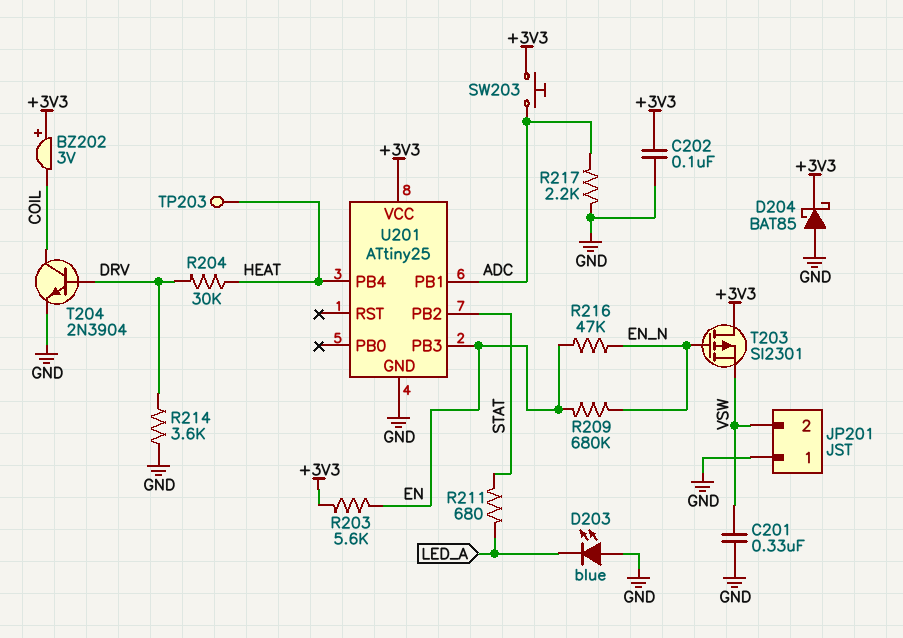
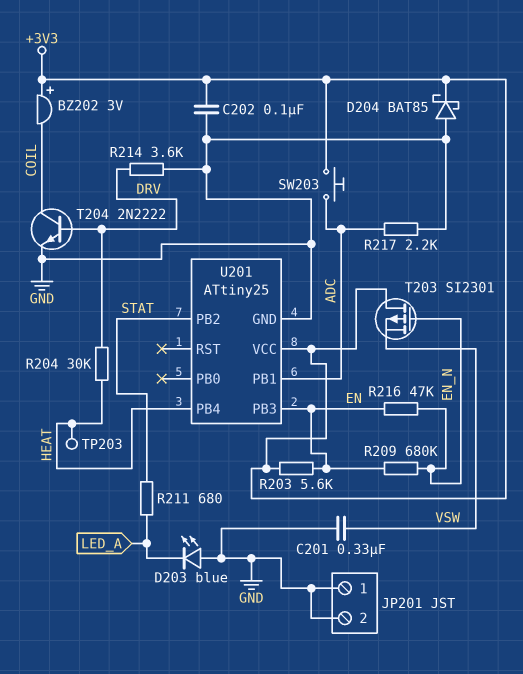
JP201 pin 2: VSW -> GND
T204: NPN 2N3904 (B DRV, C COIL, E GND) -> NPN 2N2222 (B DRV, C COIL, E GND)

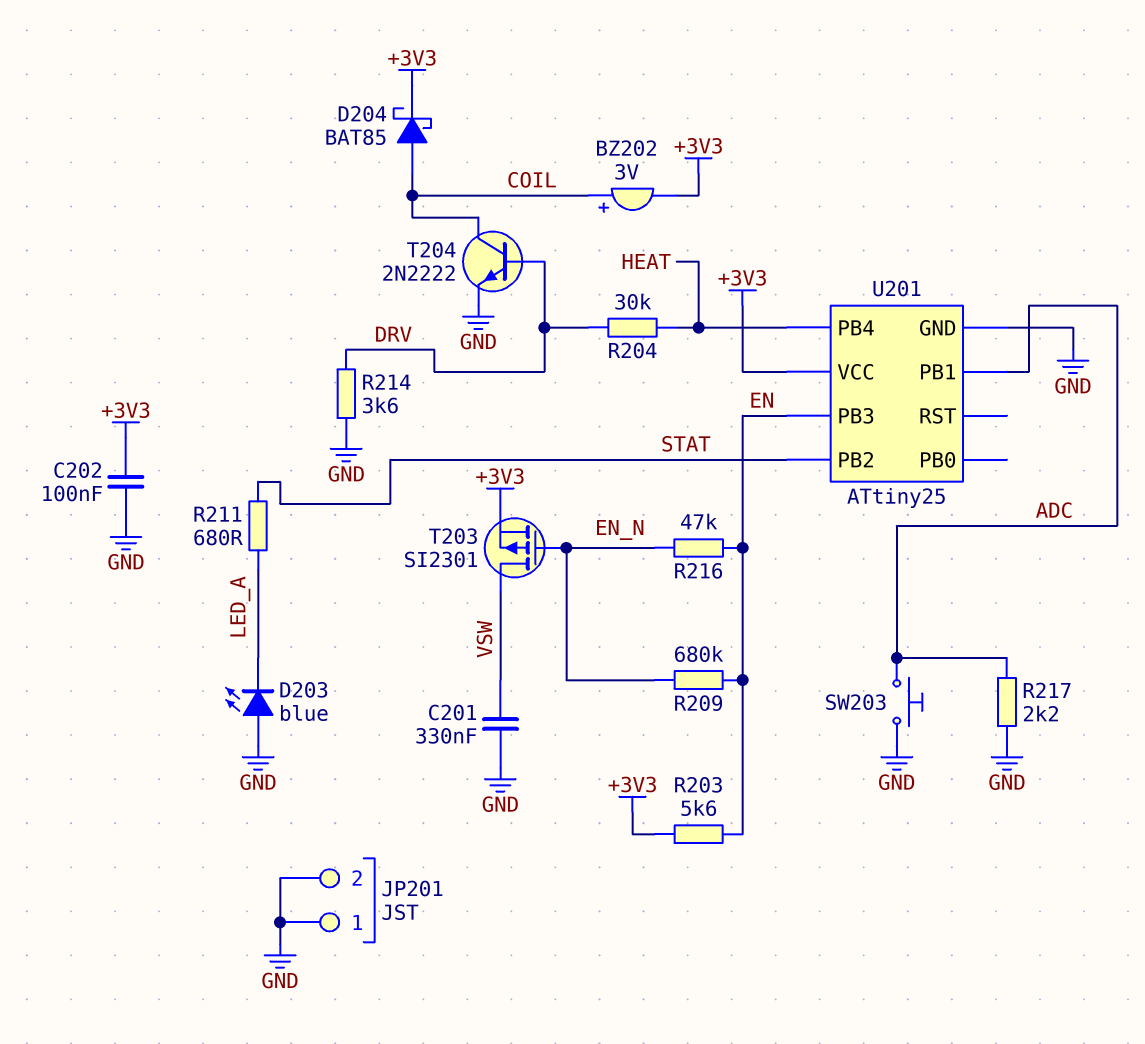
BZ202: buzzer 3V (plus +3V3, minus COIL) -> buzzer 3V (plus COIL, minus +3V3)
D204: schottky BAT85 (A GND, K +3V3) -> schottky BAT85 (A COIL, K +3V3)
SW203: button (+3V3, ADC) -> button (ADC, GND)
T203: PMOS SI2301 (G EN_N, D +3V3, S VSW) -> PMOS SI2301 (G EN_N, D VSW, S +3V3)
TP203: test point (HEAT) -> none

